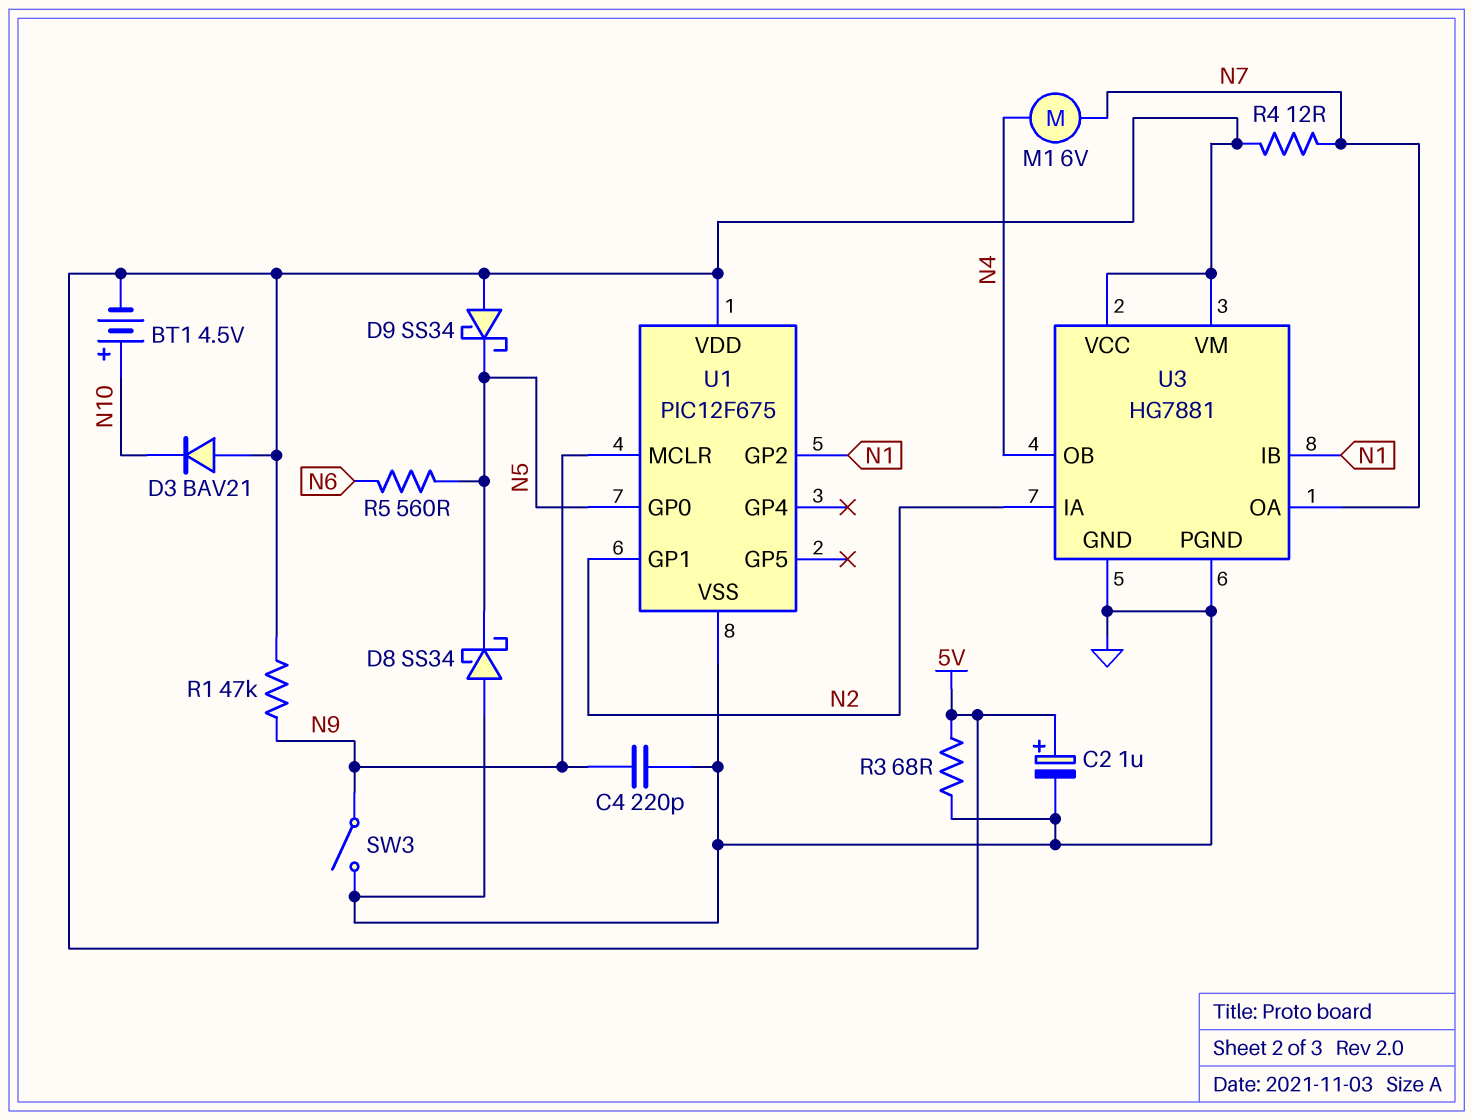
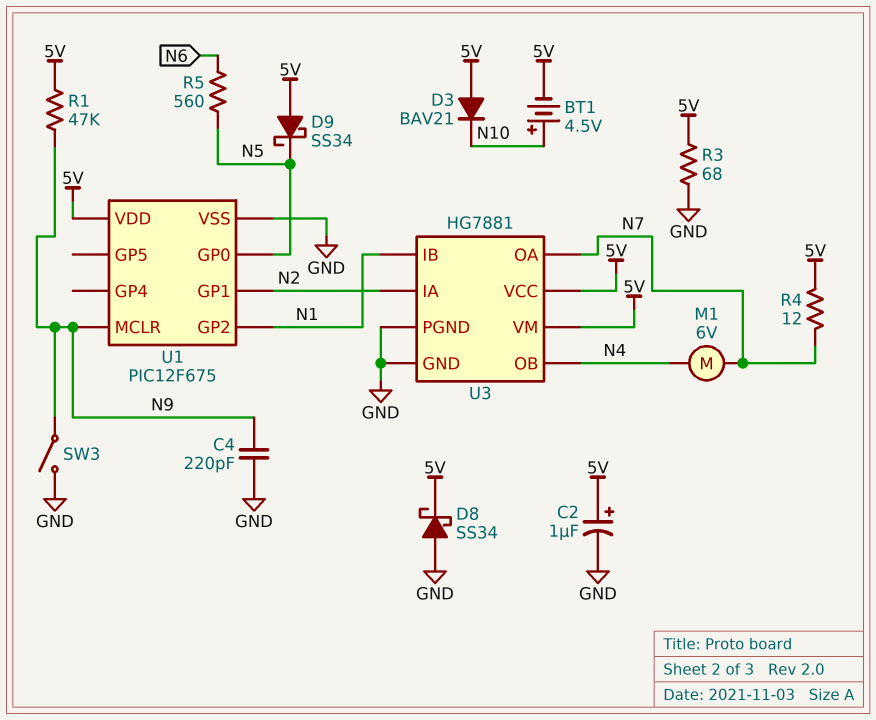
D8: schottky SS34 (A GND, K N5) -> schottky SS34 (A GND, K 5V)

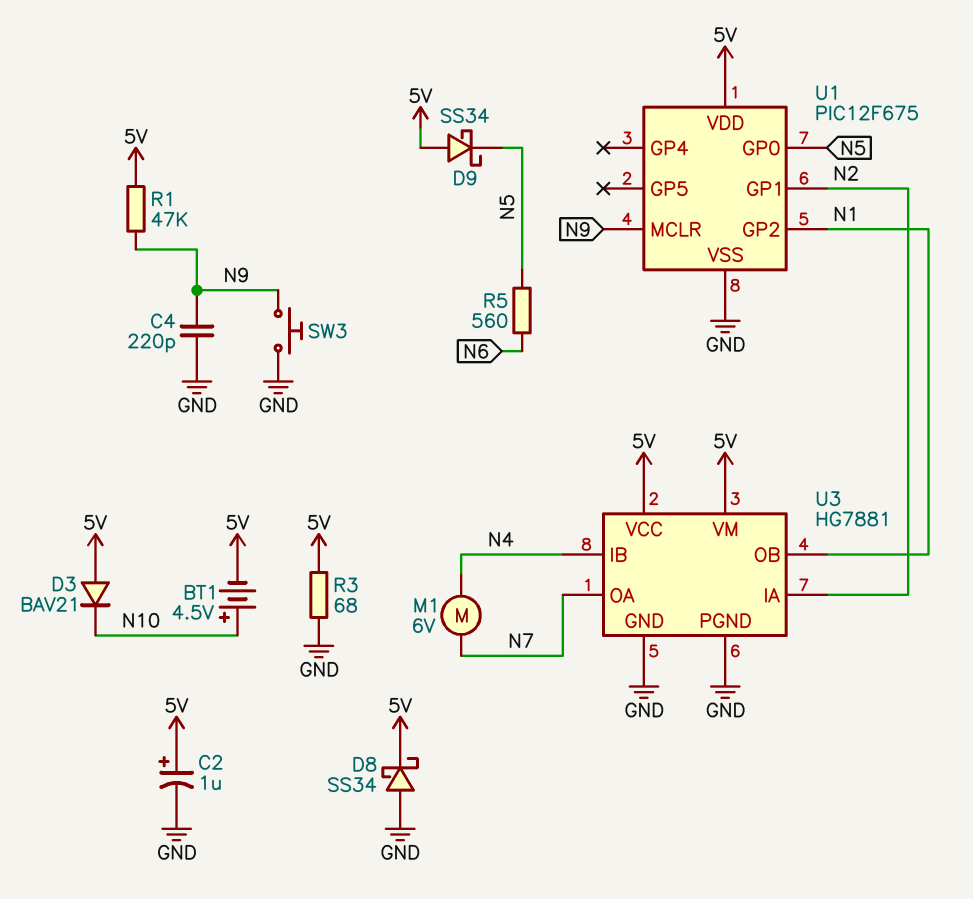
R4: 12 (5V, N7) -> none
SW3: switch (GND, N9) -> button (GND, N9)
U3 pin IB: N1 -> N4
U3 pin OB: N4 -> N1

